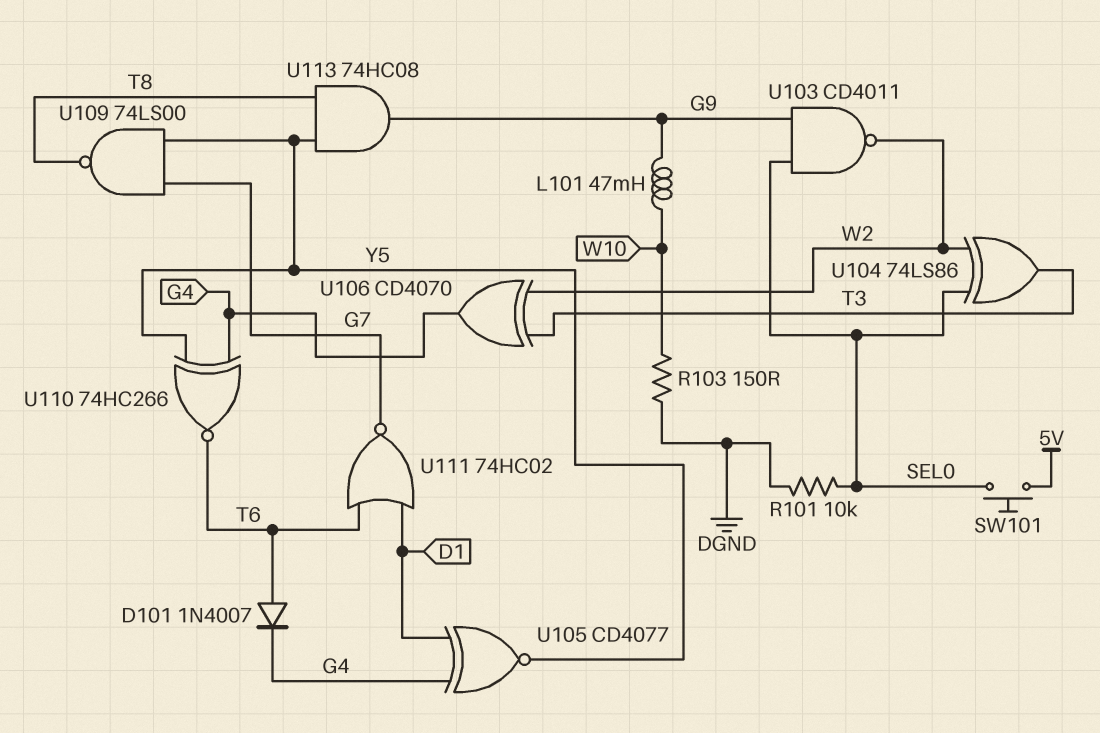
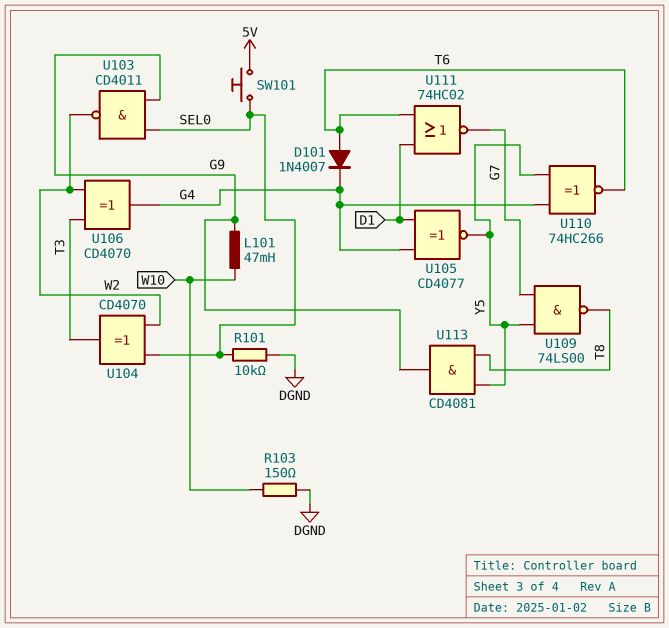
U104: XOR 74LS86 (in SEL0, in W2, out T3) -> XOR CD4070 (in SEL0, in W2, out T3)
U113: AND 74HC08 (in T8, in Y5, out G9) -> AND CD4081 (in T8, in Y5, out G9)

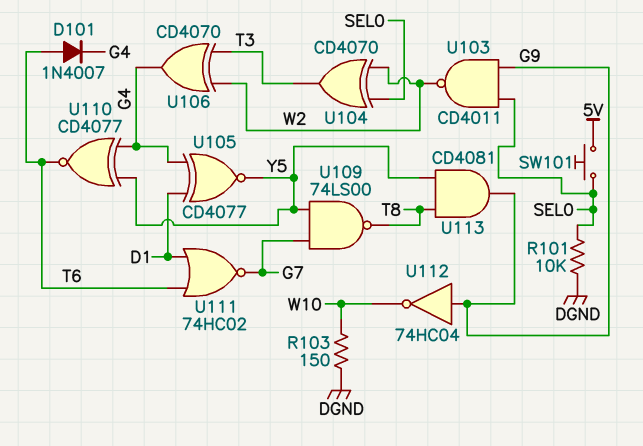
L101: 47mH (G9, W10) -> none
U110: XNOR 74HC266 (in G4, in Y5, out T6) -> XNOR CD4077 (in G4, in Y5, out T6)
U112: none -> NOT 74HC04 (in G9, out W10)

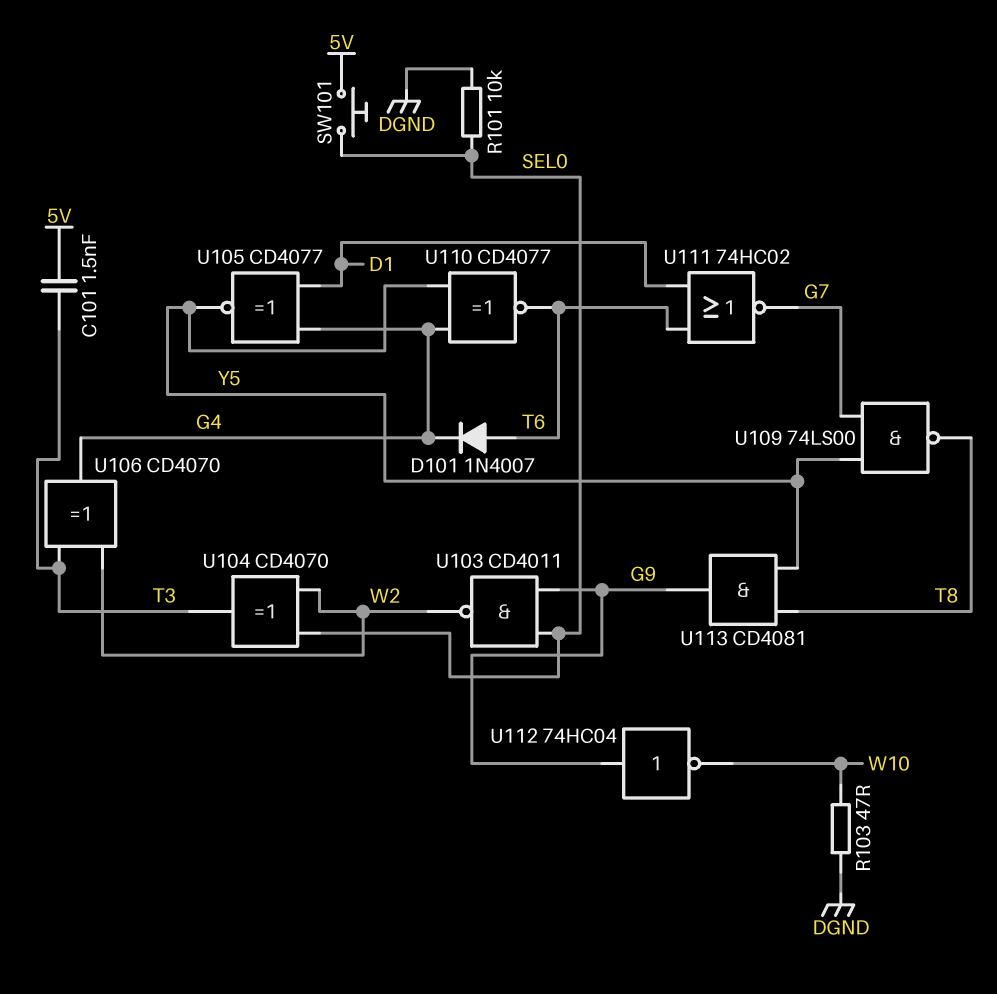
C101: none -> 1.5nF (5V, T3)
R103: 150 (DGND, W10) -> 47 (DGND, W10)

